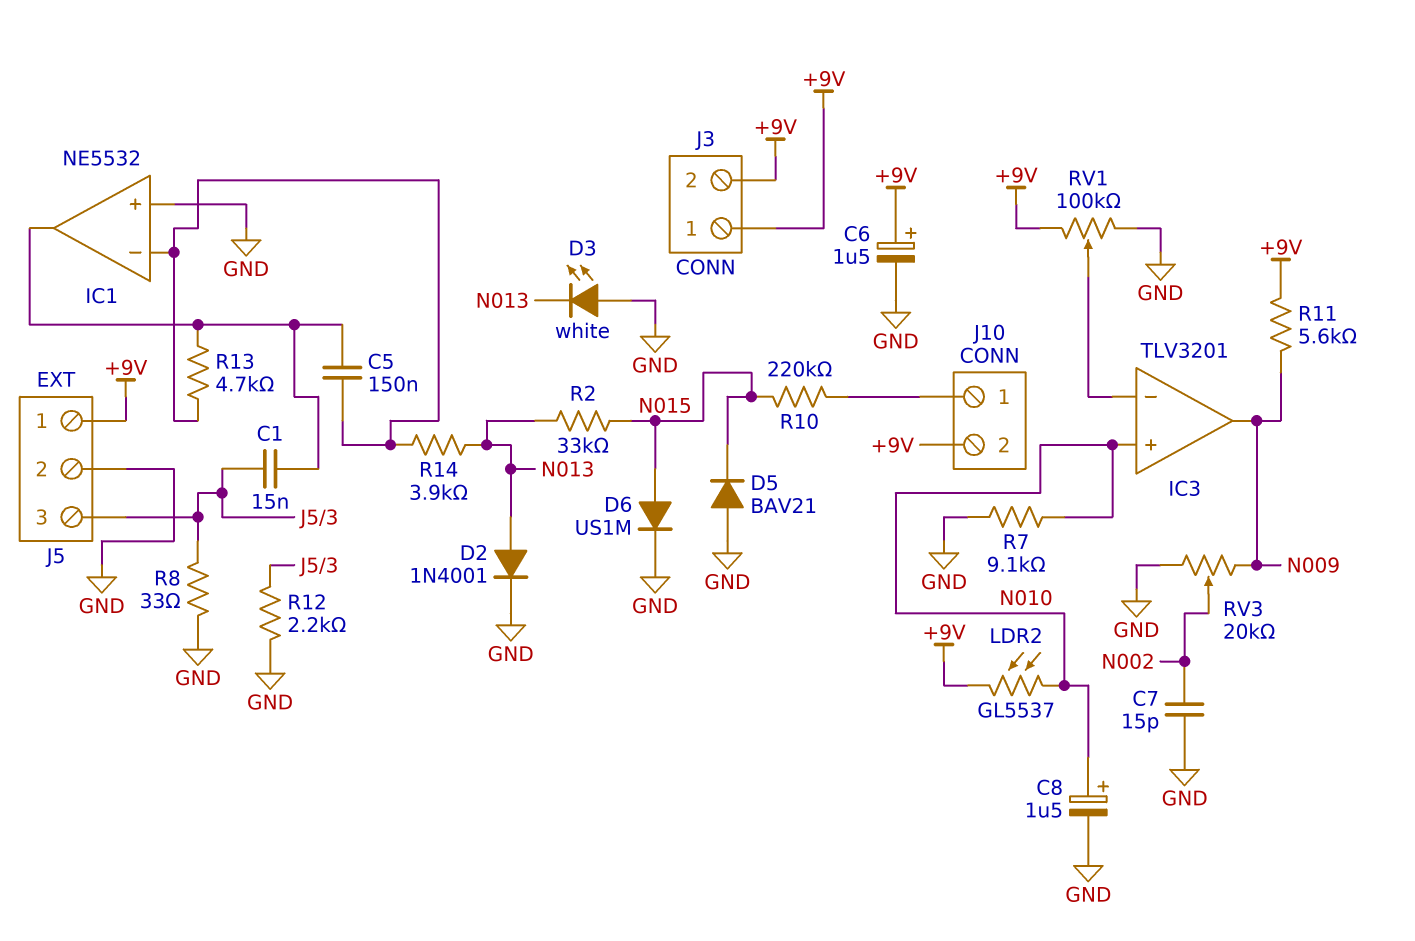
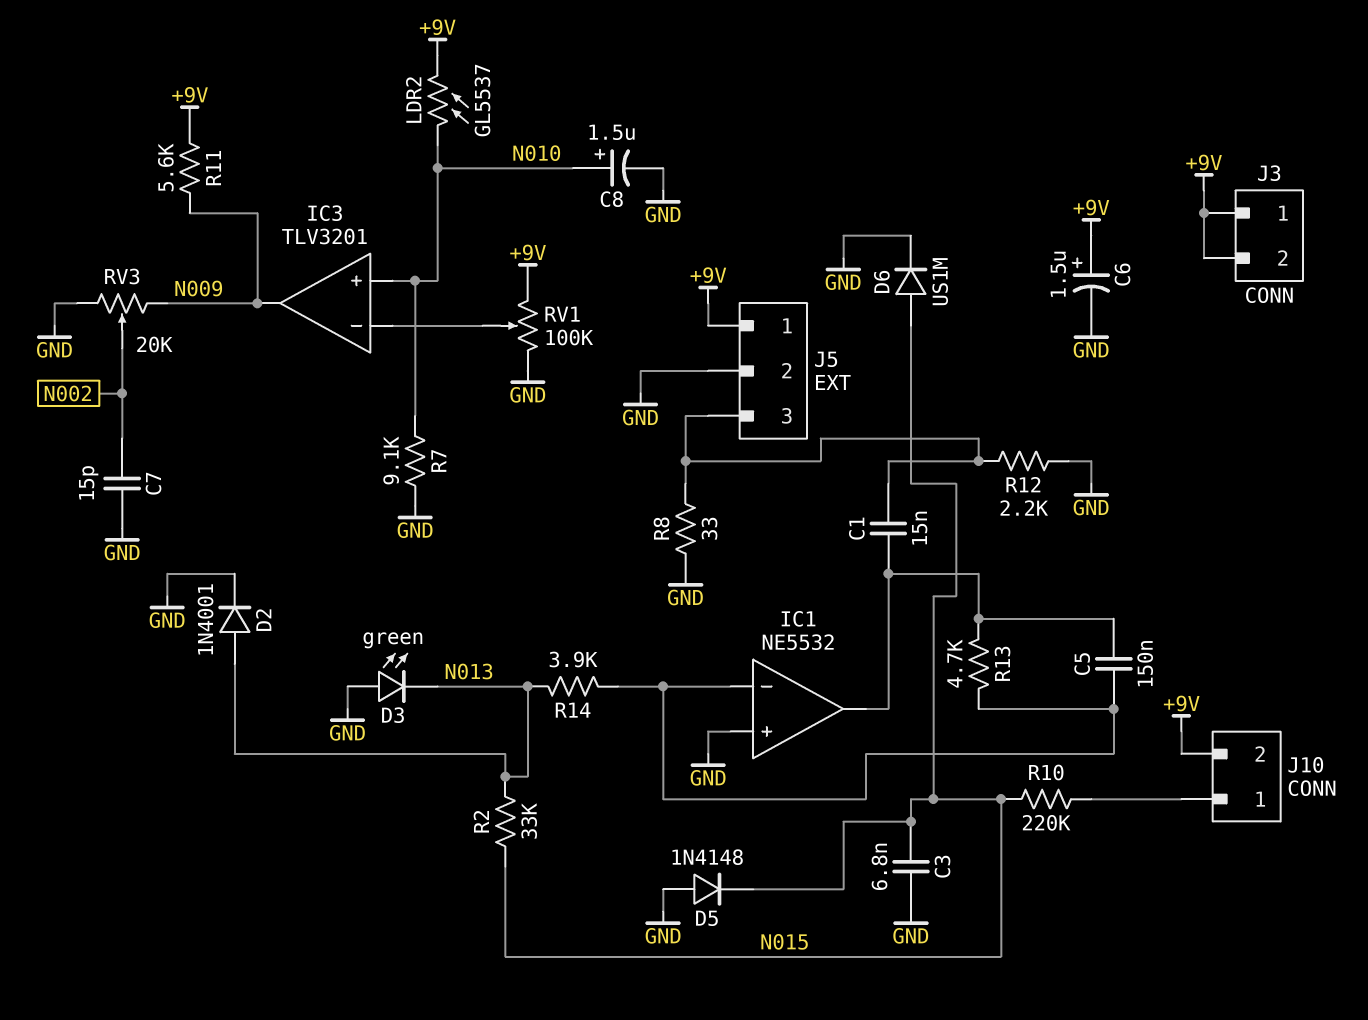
C3: none -> 6.8nF (GND, N015)
D3: LED white (A GND, K N013) -> LED green (A GND, K N013)
D5: diode BAV21 (A GND, K N015) -> diode 1N4148 (A GND, K N015)

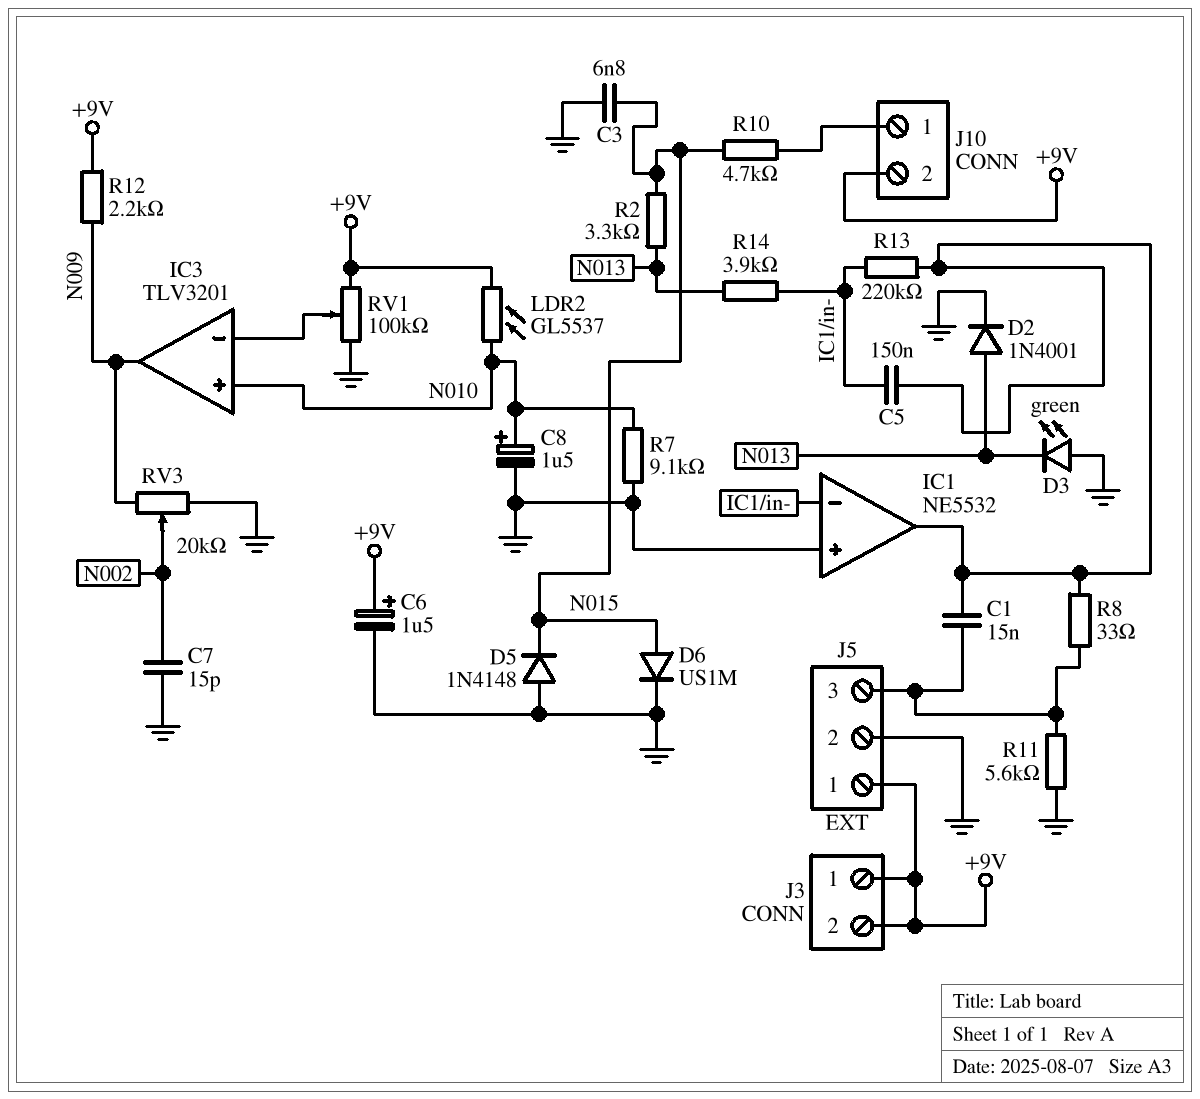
R2: 33k (N013, N015) -> 3.3k (N013, N015)
R8: 33 (GND, J5/3) -> 33 (IC1/out, J5/3)
R10: 220k (J10/1, N015) -> 4.7k (J10/1, N015)
R11: 5.6k (+9V, N009) -> 5.6k (GND, J5/3)
R12: 2.2k (GND, J5/3) -> 2.2k (+9V, N009)
R13: 4.7k (IC1/in-, IC1/out) -> 220k (IC1/in-, IC1/out)

